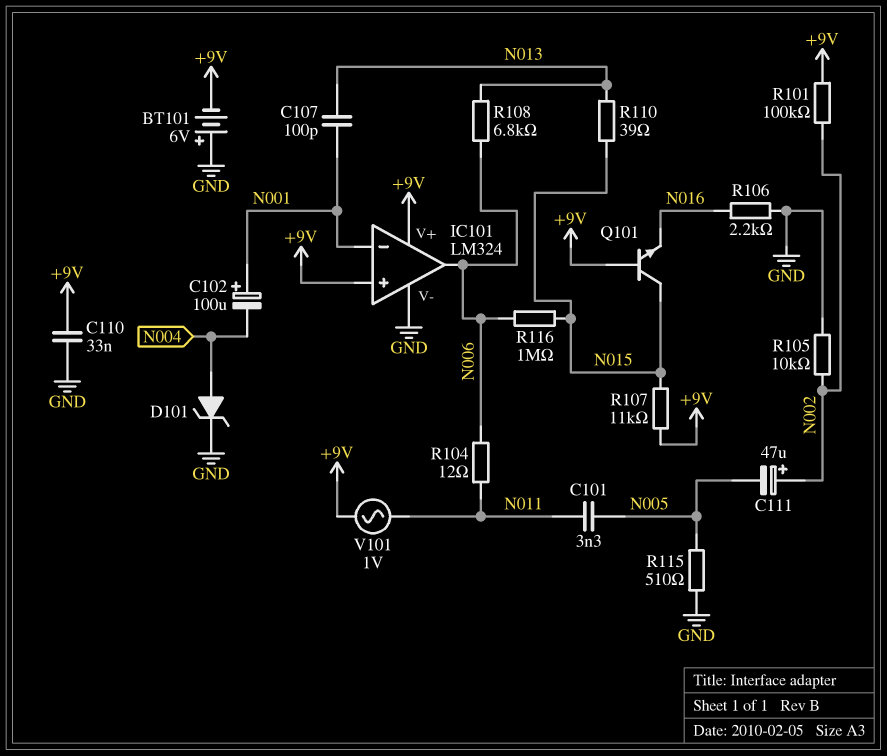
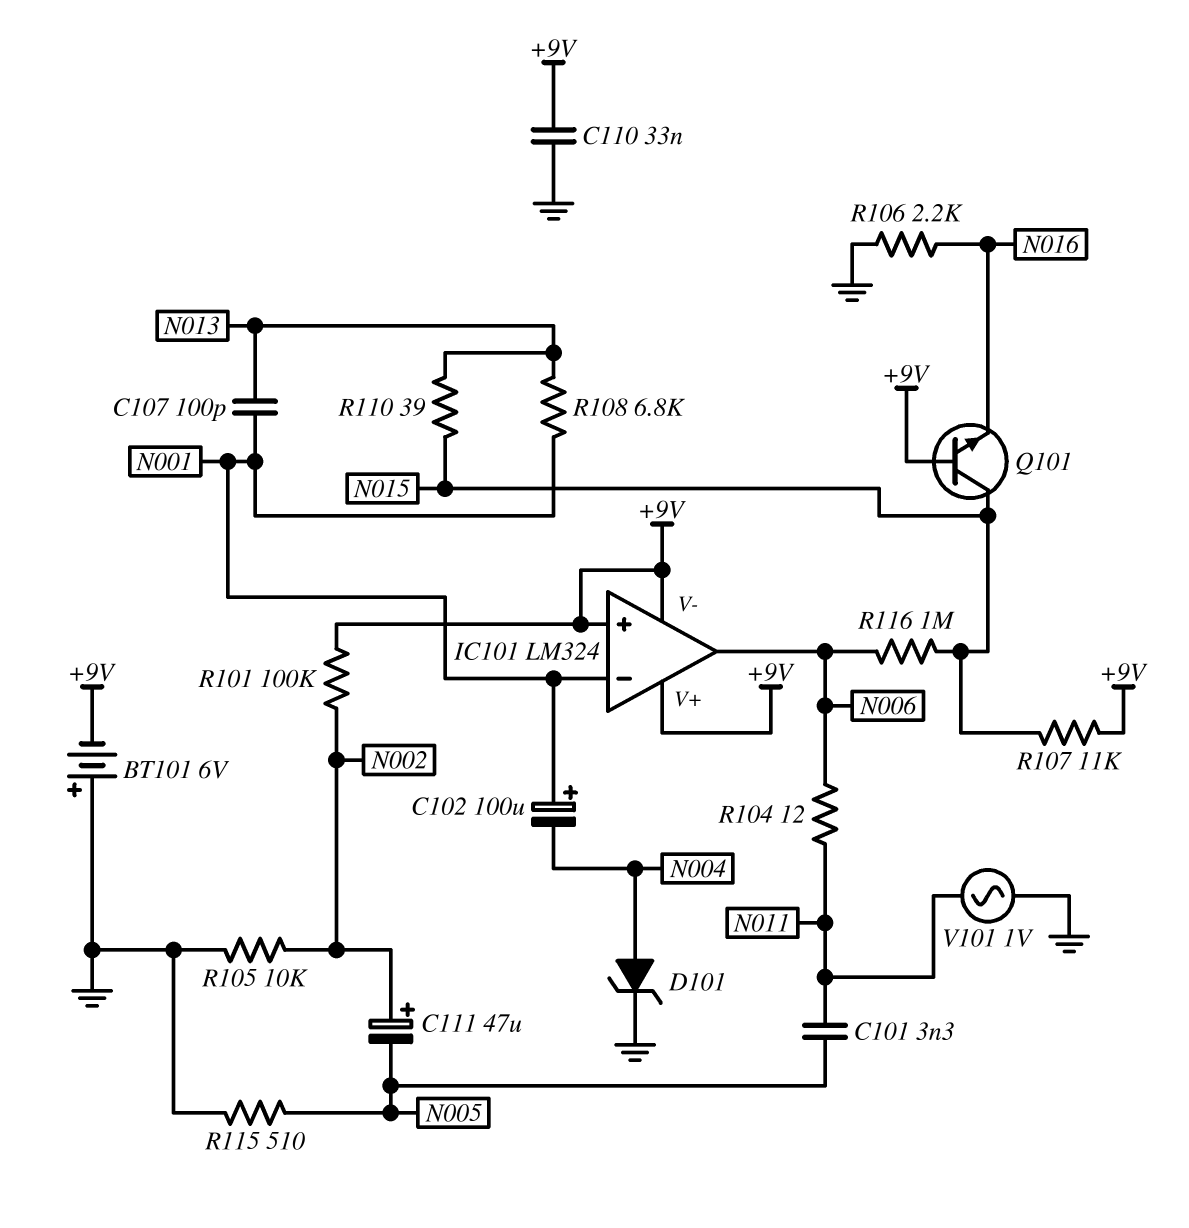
IC101 pin V-: GND -> +9V
R108: 6.8k (N006, N013) -> 6.8k (N001, N013)
V101: AC 1V (+9V, N011) -> AC 1V (GND, N011)

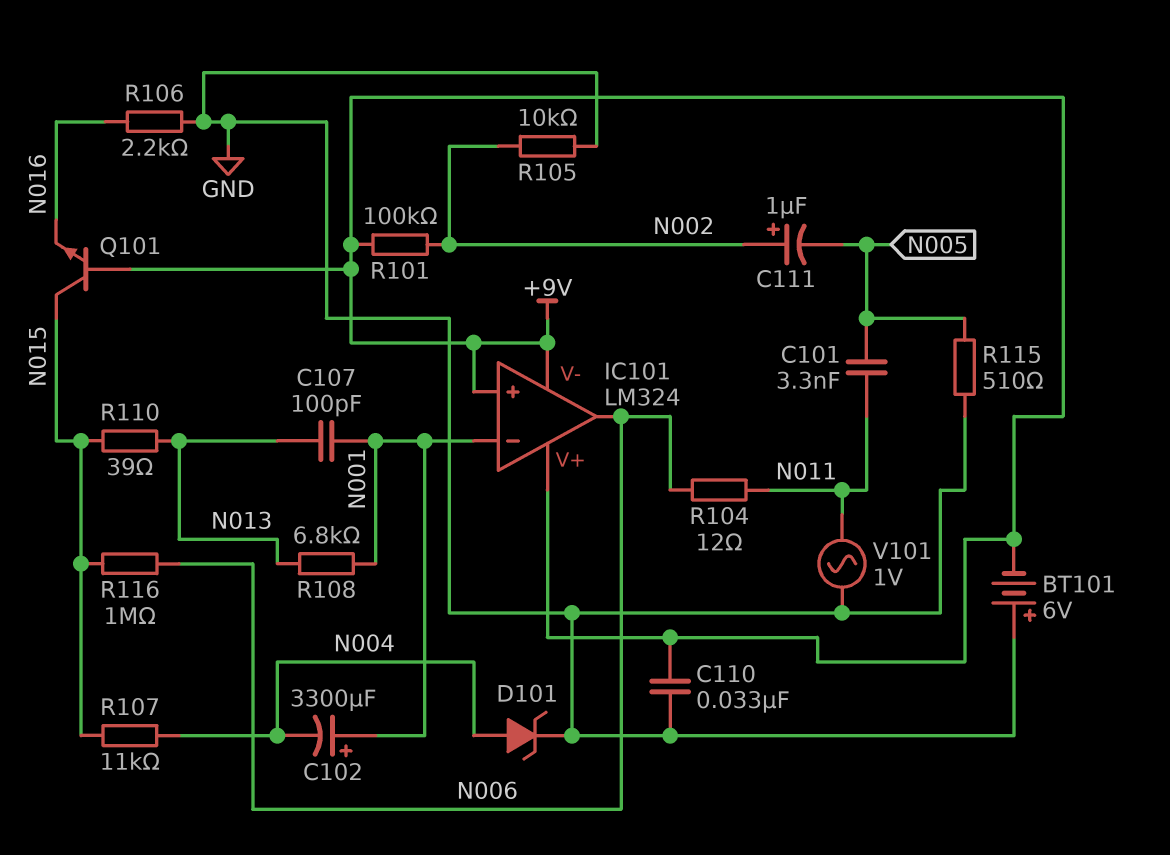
C102: 100uF (plus N001, minus N004) -> 3300uF (plus N001, minus N004)
C111: 47uF (plus N002, minus N005) -> 1uF (plus N002, minus N005)
R107: 11k (+9V, N015) -> 11k (N004, N015)

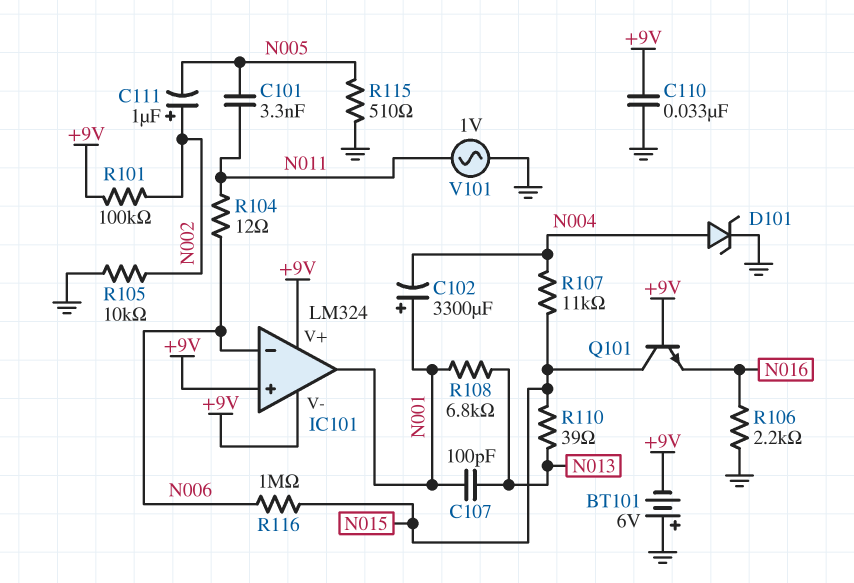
IC101 pin in-: N001 -> N006
IC101 pin out: N006 -> N001

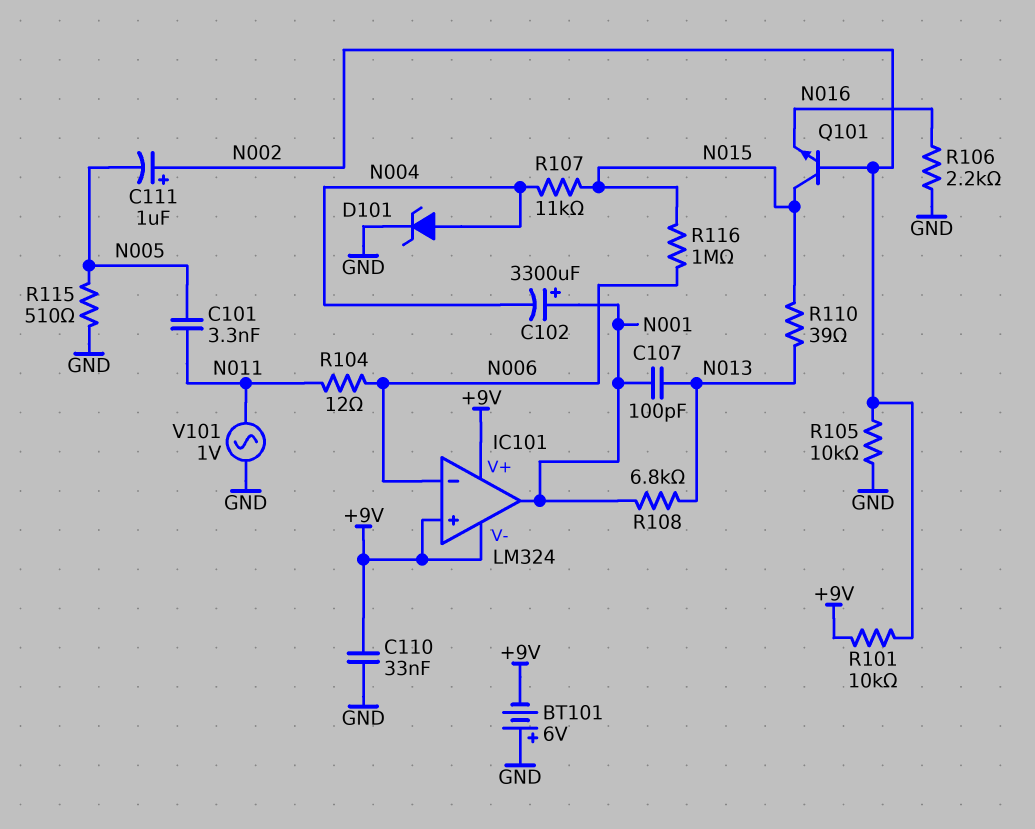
Q101: NPN (B +9V, C N015, E N016) -> NPN (B N002, C N015, E N016)
R101: 100k (+9V, N002) -> 10k (+9V, N002)

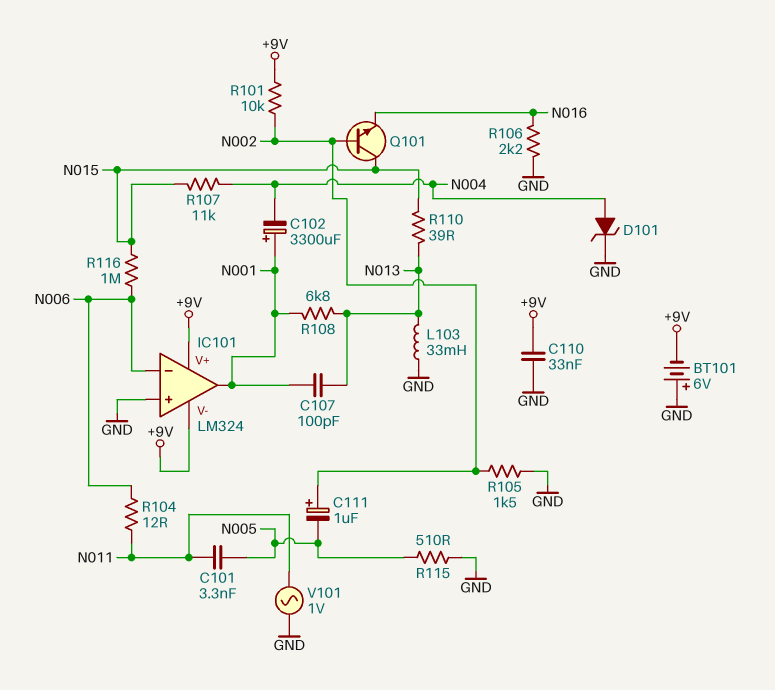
IC101 pin in+: +9V -> GND
L103: none -> 33mH (GND, N013)
R105: 10k (GND, N002) -> 1.5k (GND, N002)

